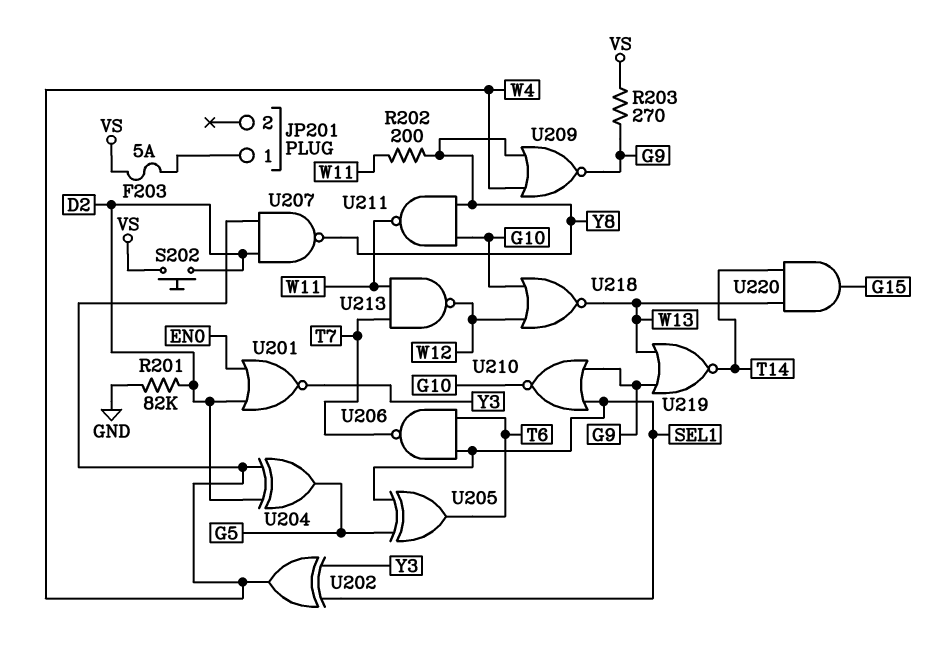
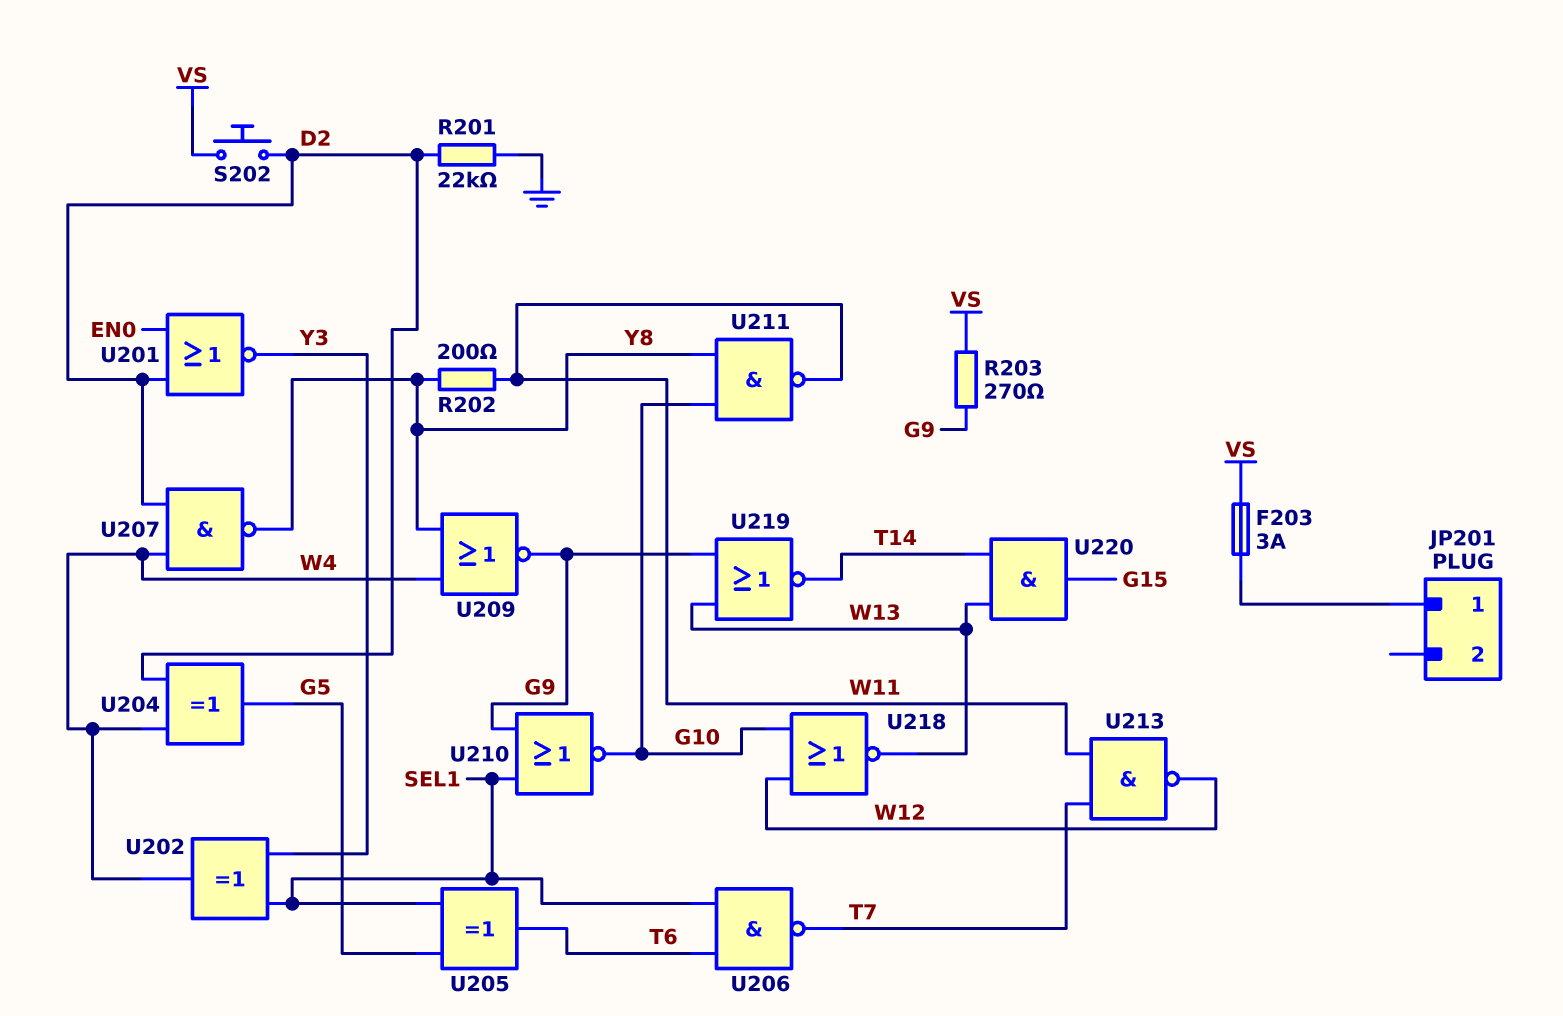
F203: 5A (JP201/1, VS) -> 3A (JP201/1, VS)
R201: 82k (D2, GND) -> 22k (D2, GND)

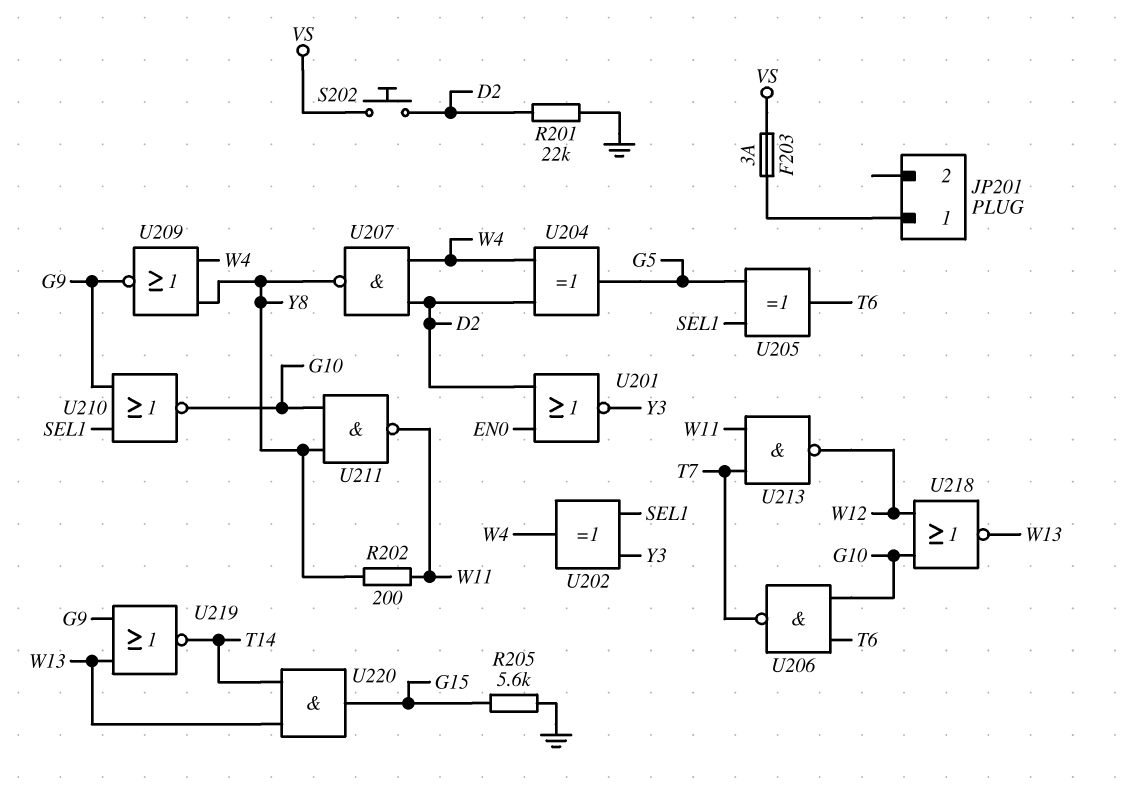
R203: 270 (G9, VS) -> none
R205: none -> 5.6k (G15, GND)
U206: NAND (in SEL1, in T6, out T7) -> NAND (in G10, in T6, out T7)

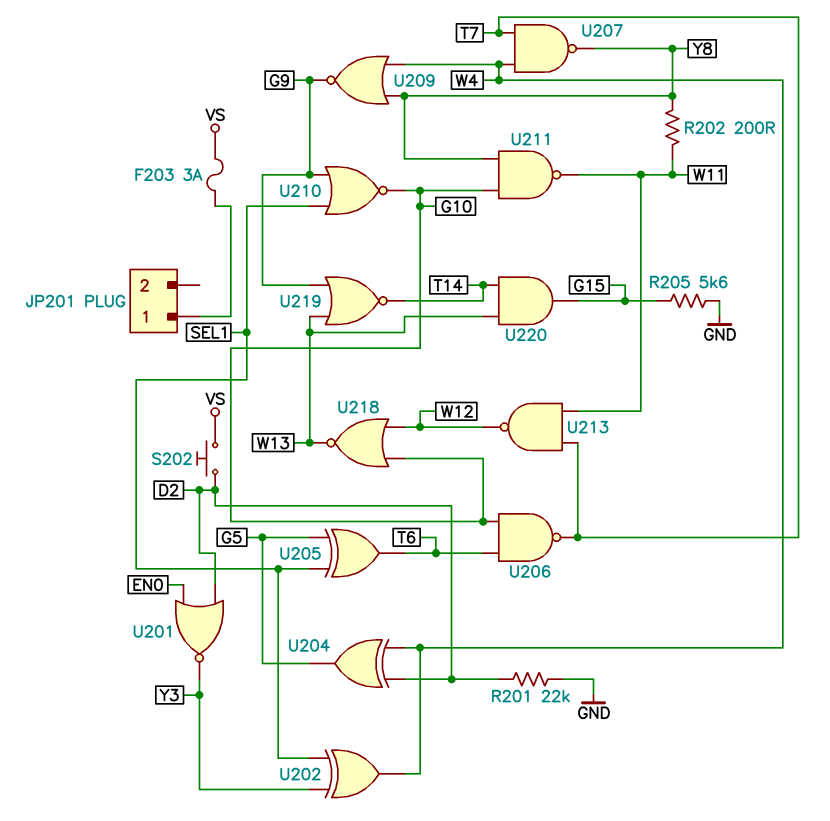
U207: NAND (in D2, in W4, out Y8) -> NAND (in T7, in W4, out Y8)

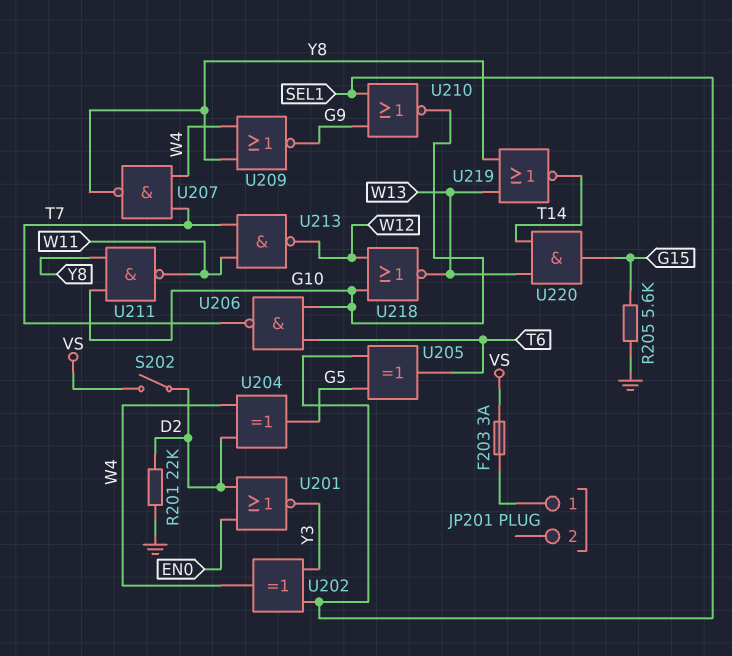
R202: 200 (W11, Y8) -> none
S202: button (D2, VS) -> switch (D2, VS)
U219: NOR (in G9, in W13, out T14) -> NOR (in W13, in Y8, out T14)

